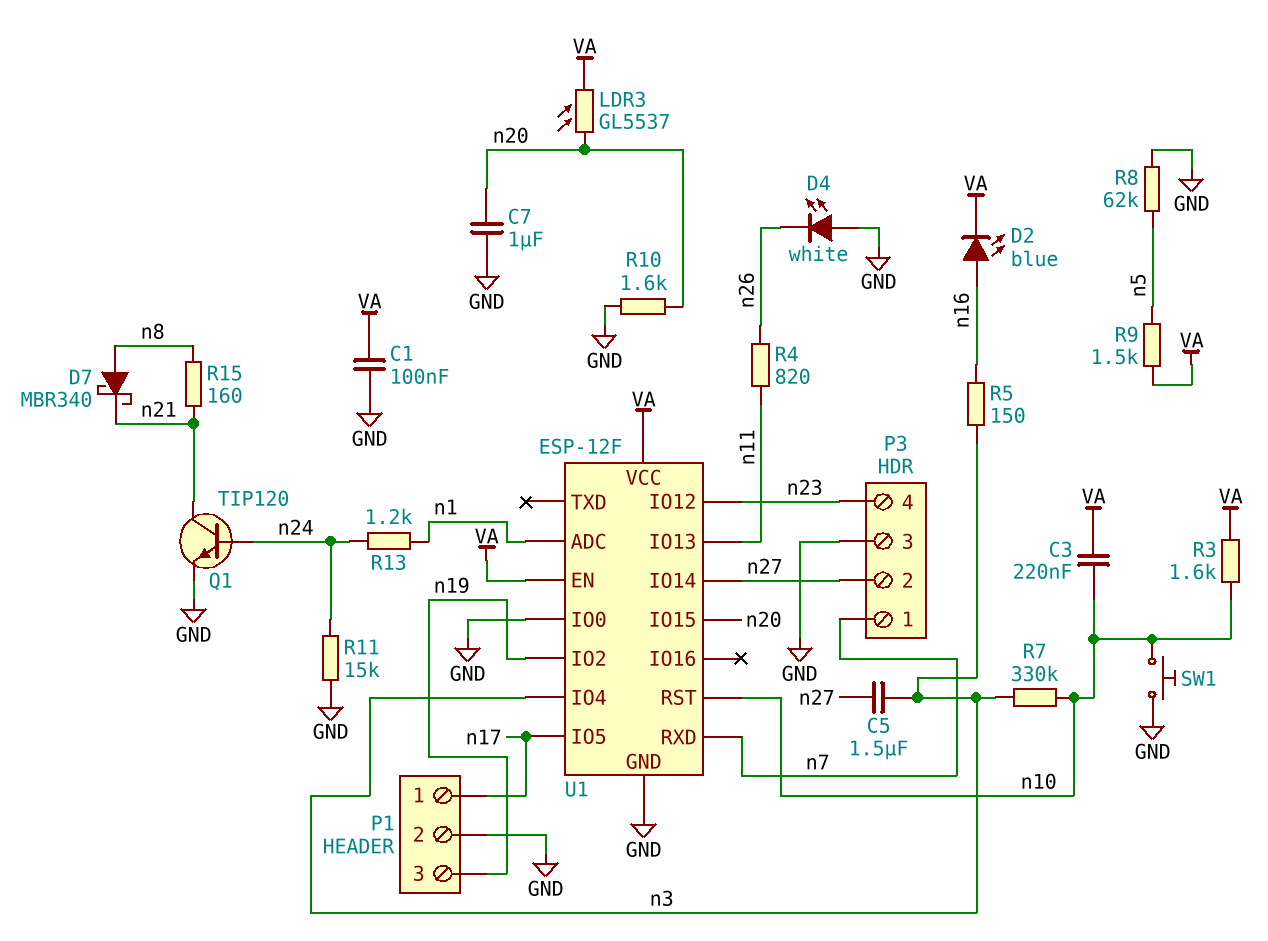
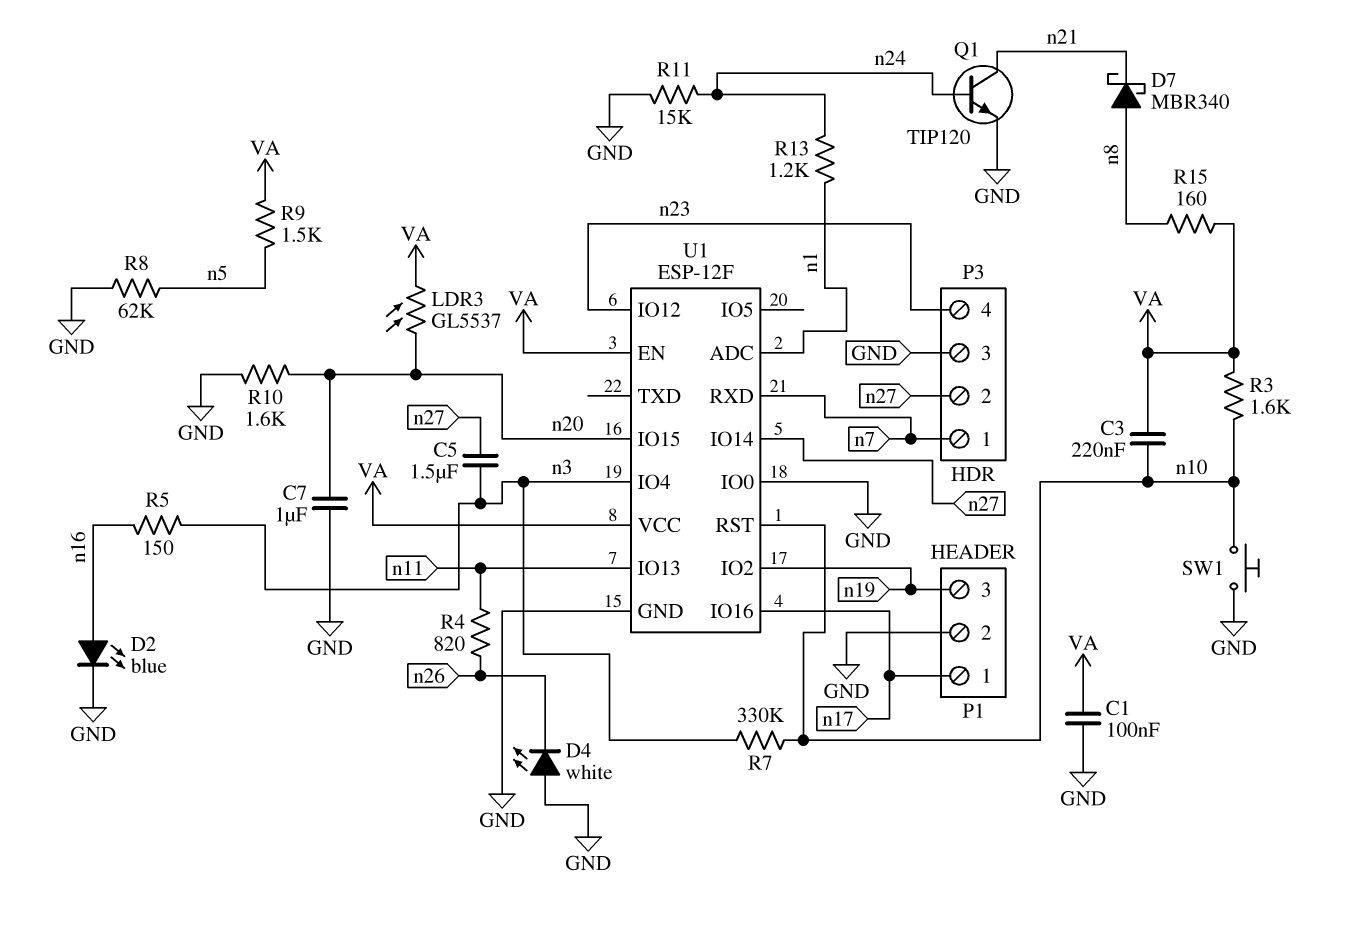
D2: LED blue (A n16, K VA) -> LED blue (A n16, K GND)
R15: 160 (n8, n21) -> 160 (VA, n8)
U1 pin IO5: n17 -> none
U1 pin IO16: none -> n17

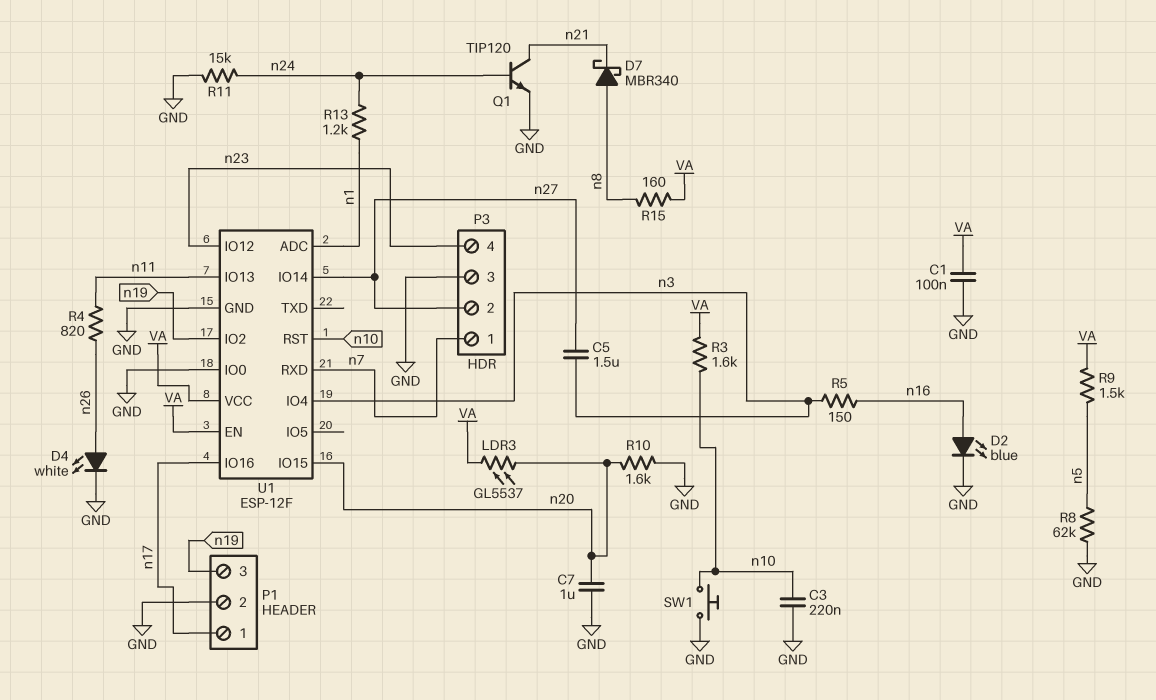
C3: 220nF (VA, n10) -> 220nF (GND, n10)
D4: LED white (A GND, K n26) -> LED white (A n26, K GND)
R7: 330k (n3, n10) -> none

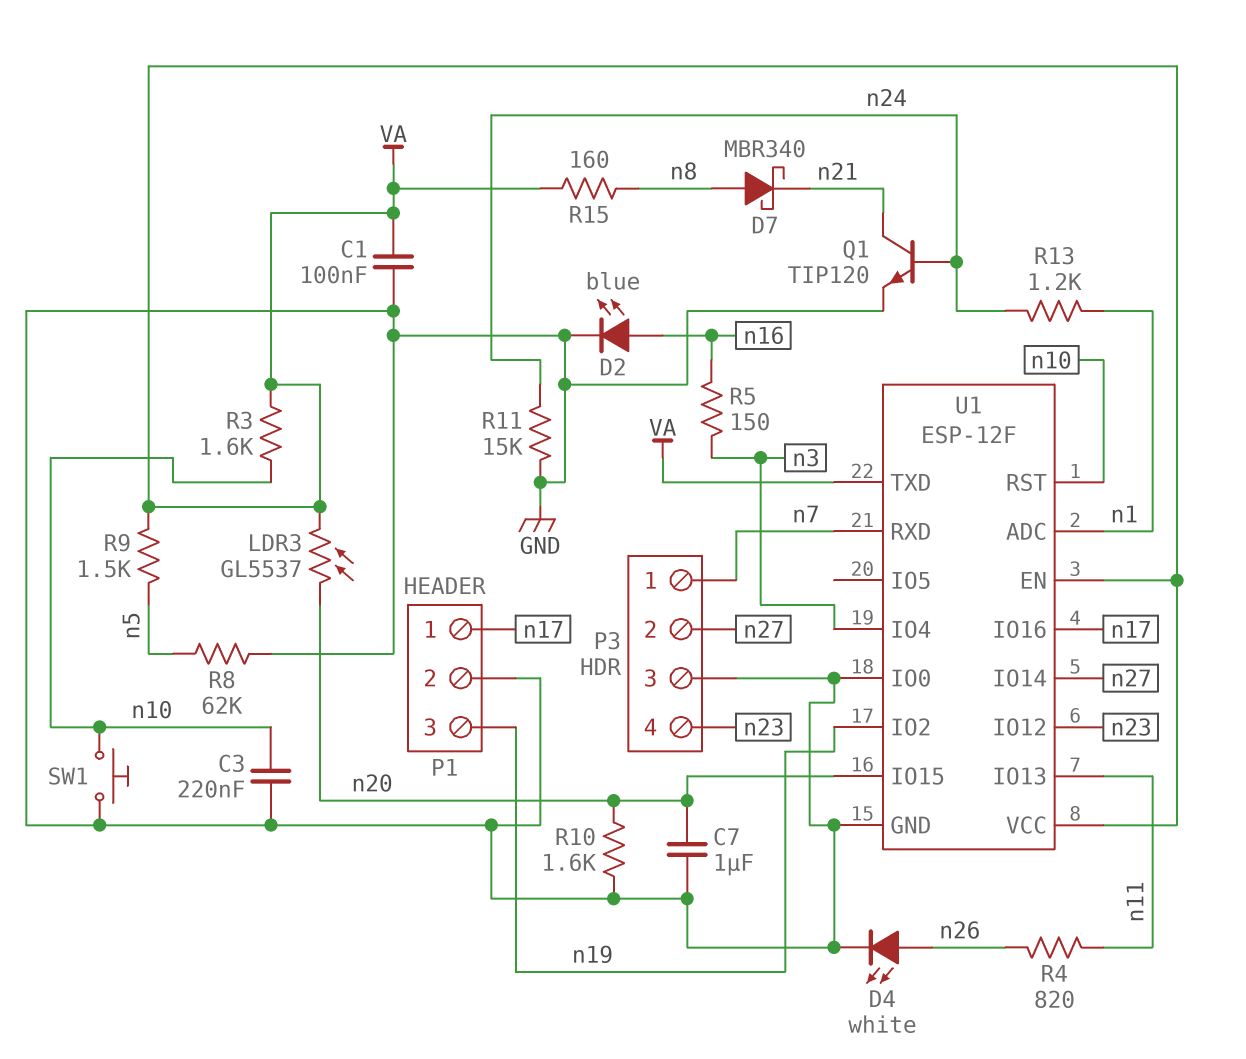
C5: 1.5uF (n3, n27) -> none
U1 pin TXD: none -> VA

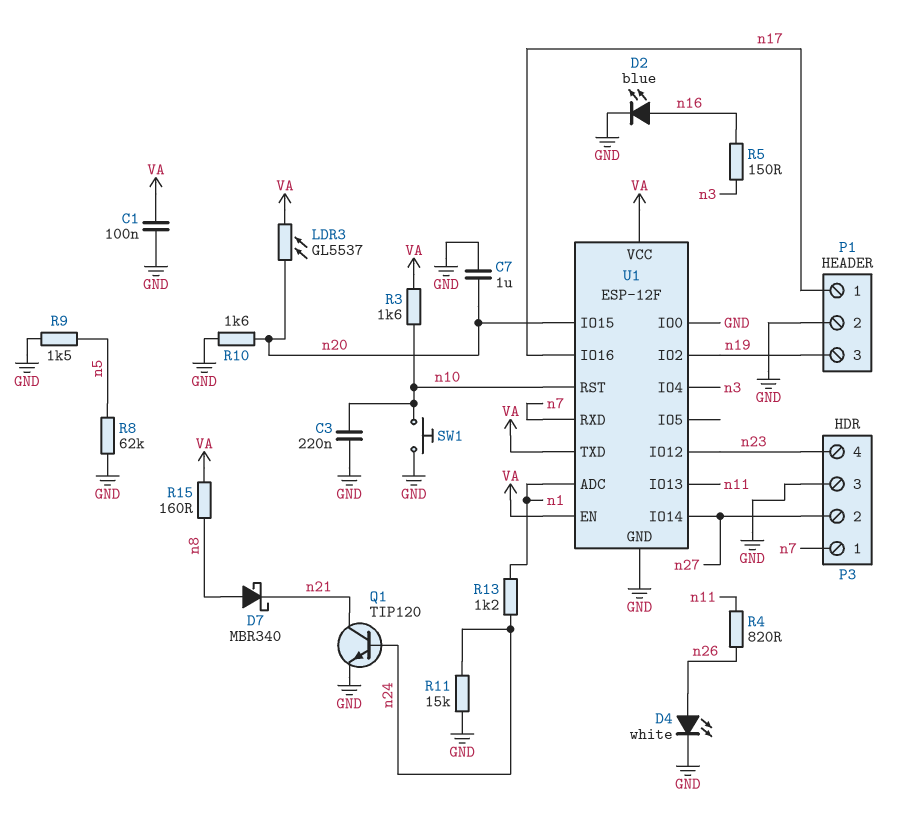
R9: 1.5k (VA, n5) -> 1.5k (GND, n5)

